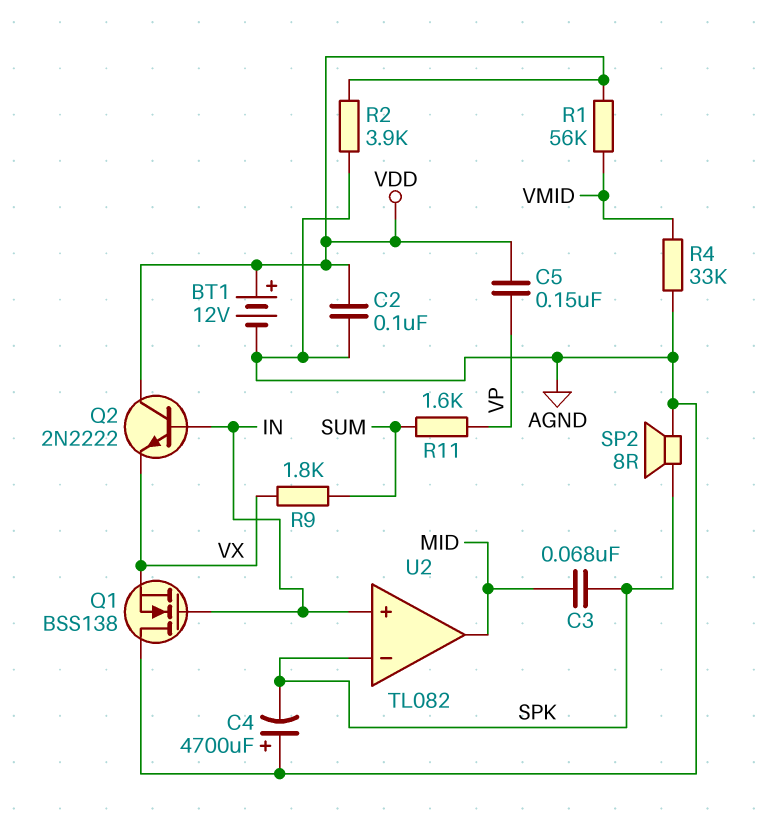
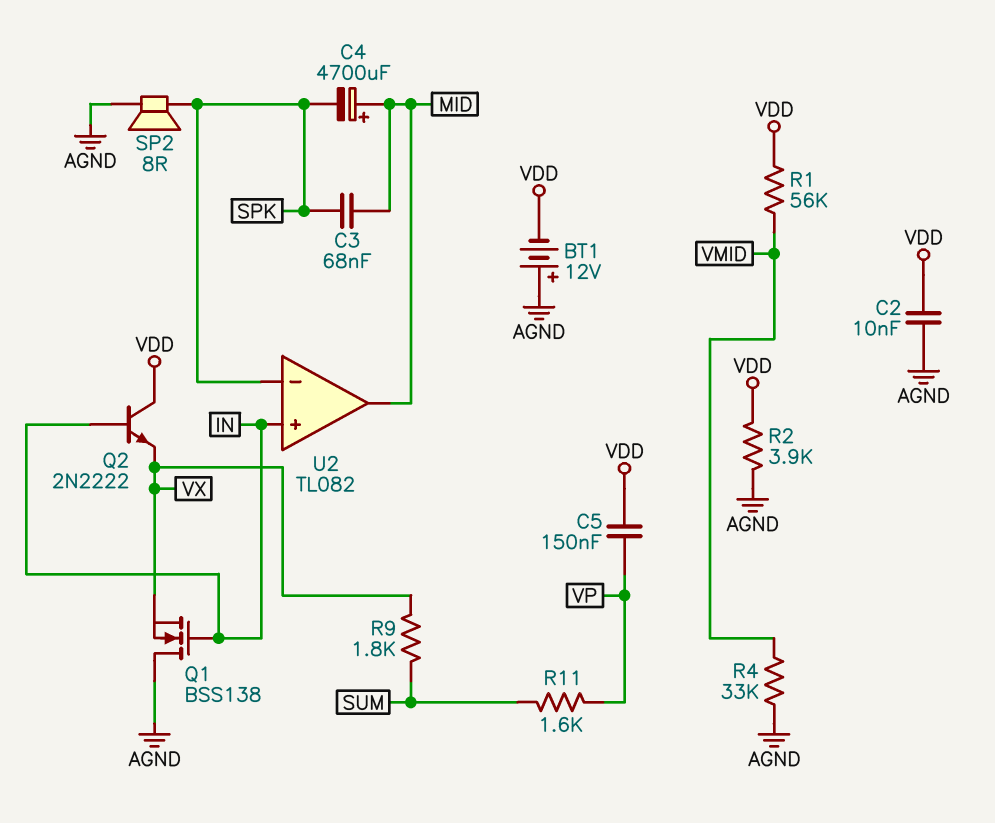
BT1: 12V (plus VDD, minus AGND) -> 12V (plus AGND, minus VDD)
C2: 100nF (AGND, VDD) -> 10nF (AGND, VDD)
C4: 4700uF (plus AGND, minus SPK) -> 4700uF (plus MID, minus SPK)

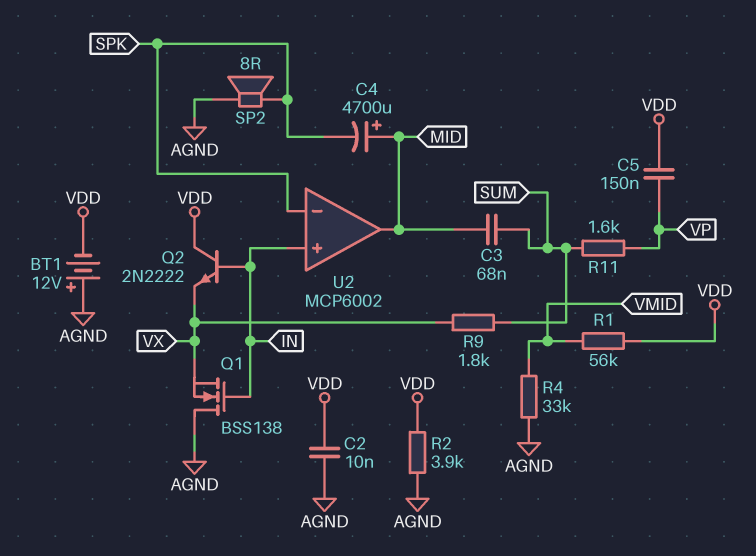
C3: 68nF (MID, SPK) -> 68nF (MID, SUM)
U2: TL082 -> MCP6002

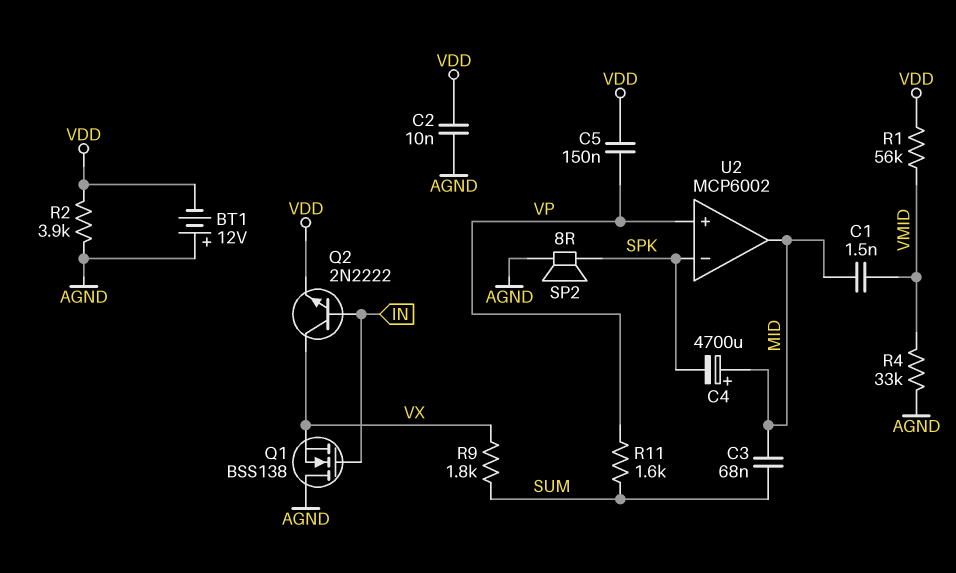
C1: none -> 1.5nF (MID, VMID)
Q2: NPN 2N2222 (B IN, C VDD, E VX) -> NPN 2N2222 (B IN, C VX, E VDD)
U2 pin in+: IN -> VP

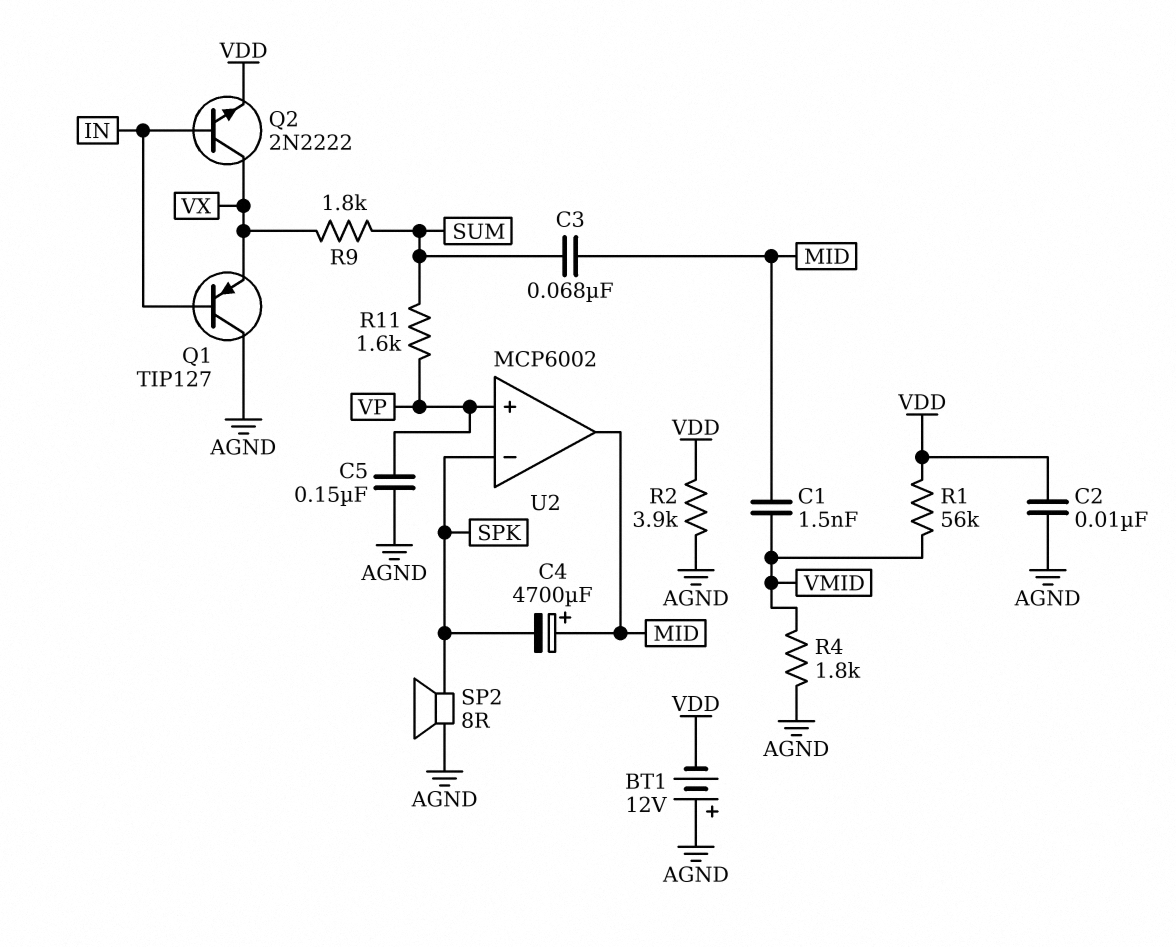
C5: 150nF (VDD, VP) -> 150nF (AGND, VP)
Q1: NMOS BSS138 (G IN, D AGND, S VX) -> PNP TIP127 (B IN, C AGND, E VX)
R4: 33k (AGND, VMID) -> 1.8k (AGND, VMID)

